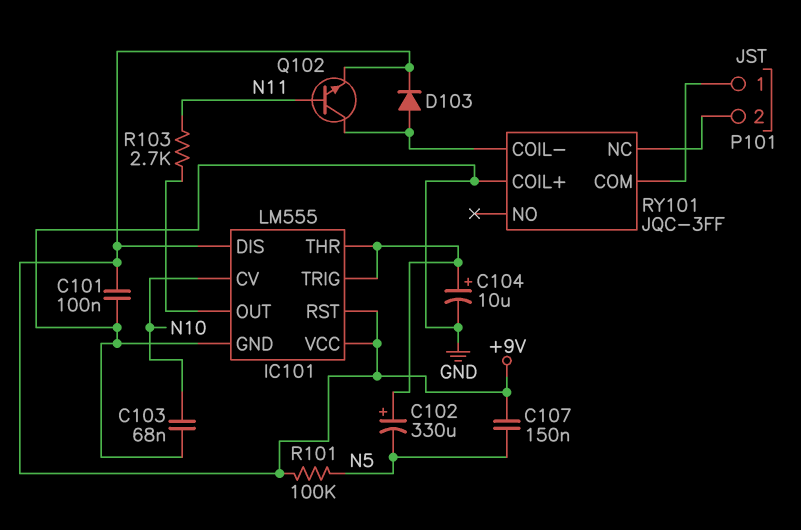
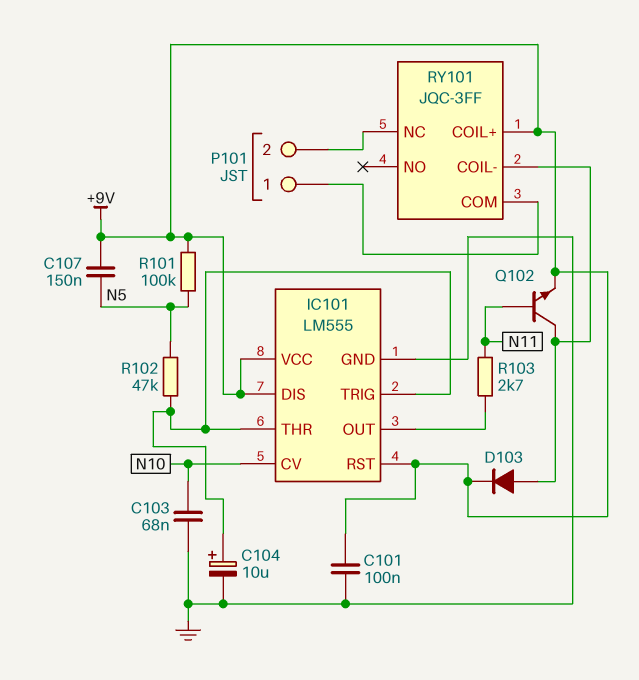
C102: 330uF (plus IC101/THR, minus N5) -> none
R102: none -> 47k (IC101/THR, N5)
RY101 pin COIL+: GND -> +9V

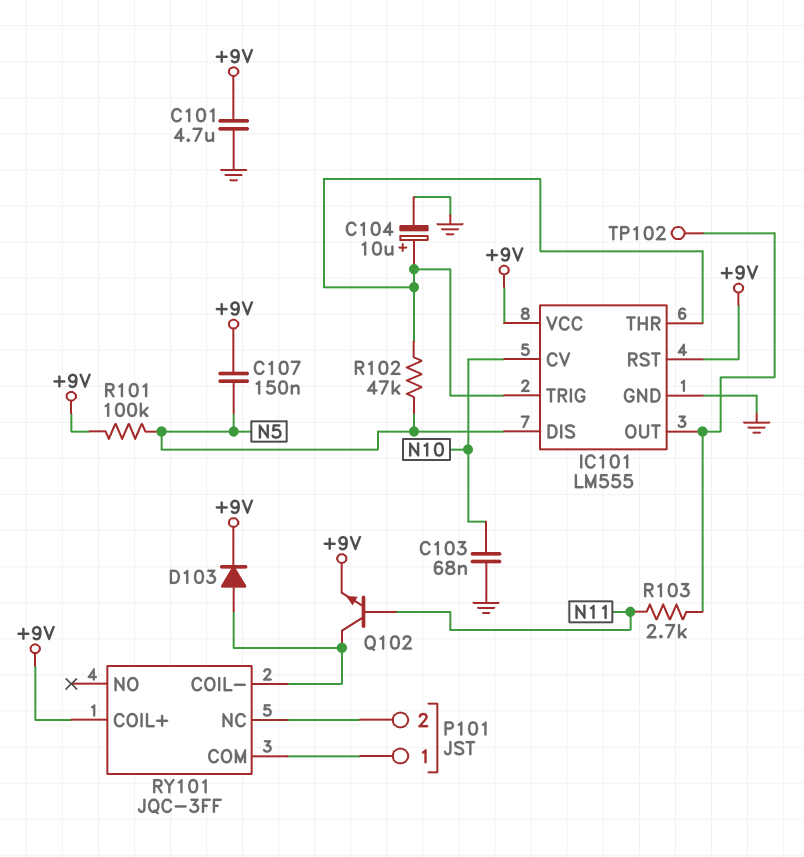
C101: 100nF (+9V, GND) -> 4.7uF (+9V, GND)
IC101 pin DIS: +9V -> N5
TP102: none -> test point (IC101/OUT)

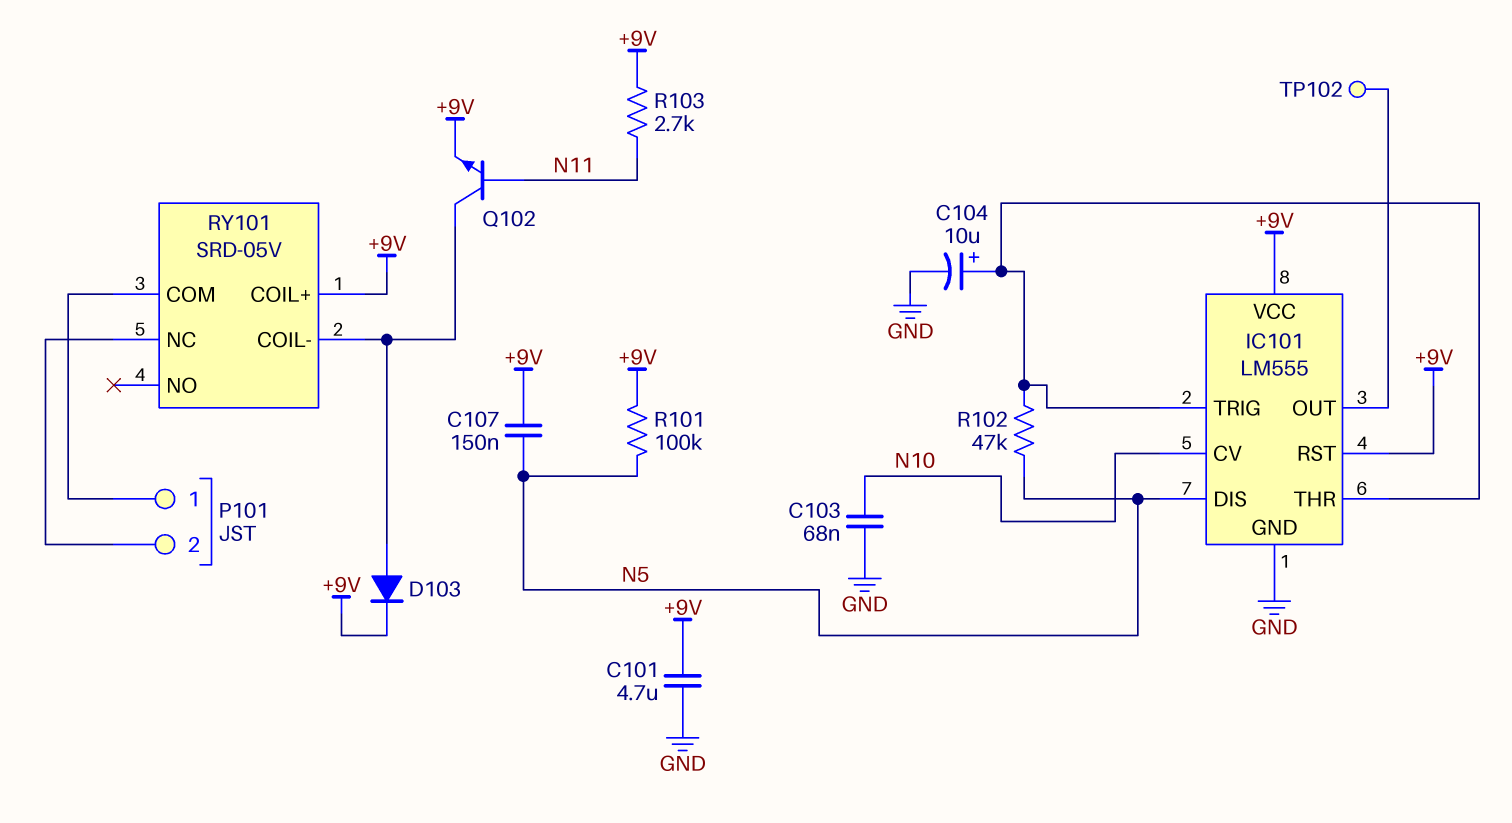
R103: 2.7k (IC101/OUT, N11) -> 2.7k (+9V, N11)
RY101: JQC-3FF -> SRD-05V

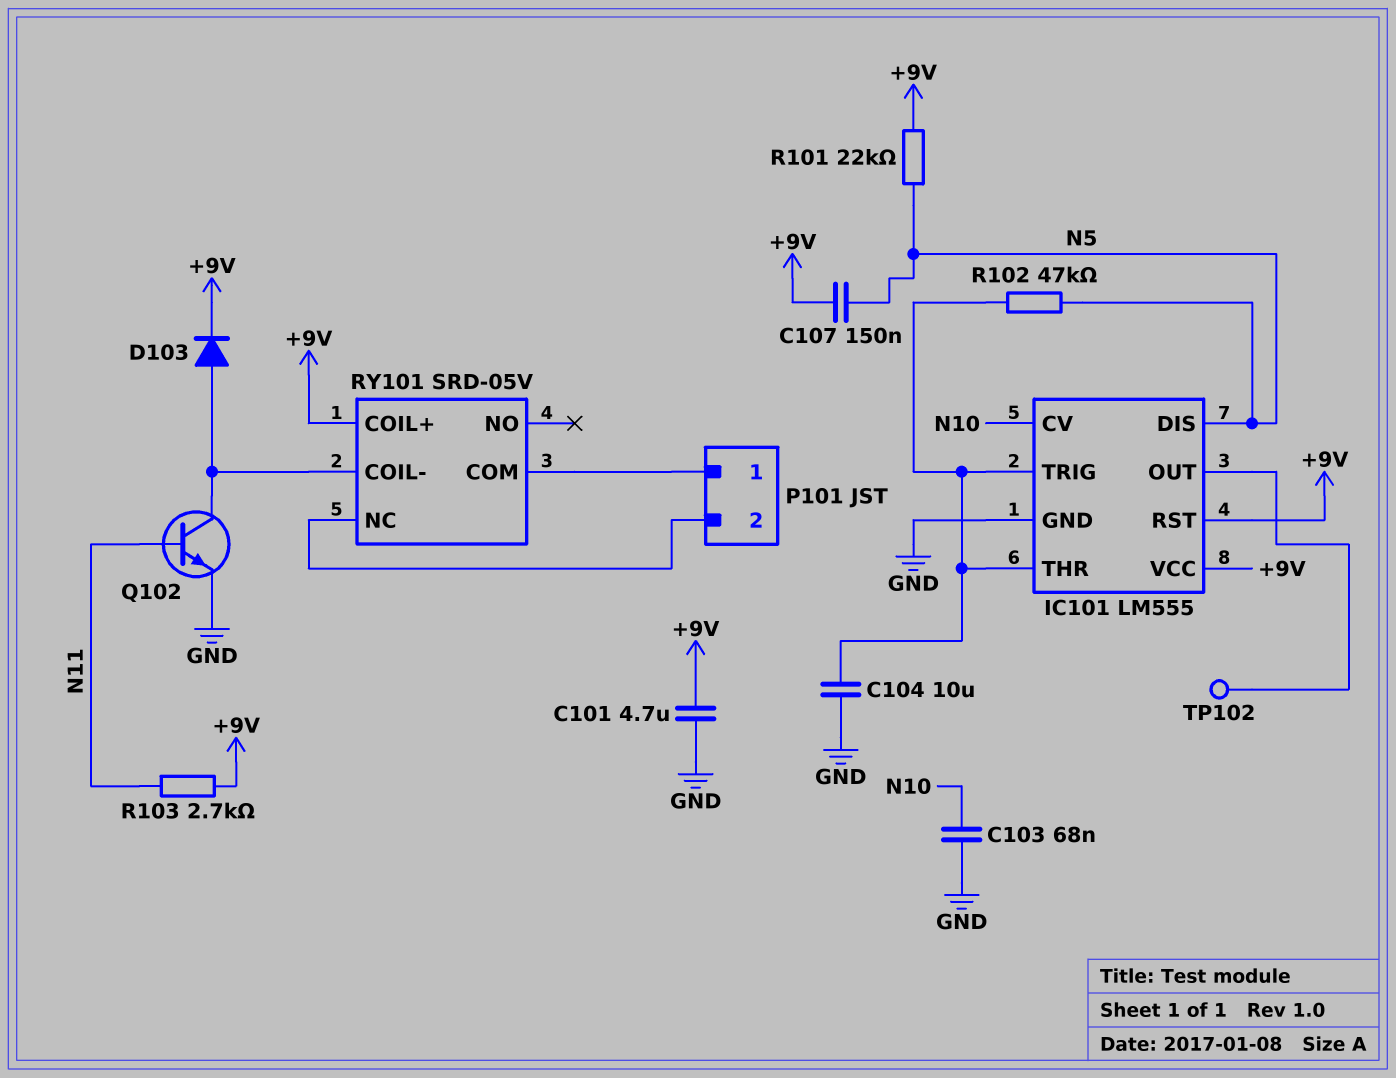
C104: 10uF (plus IC101/THR, minus GND) -> 10uF (GND, IC101/THR)
Q102: NPN (B N11, C RY101/COIL-, E +9V) -> NPN (B N11, C RY101/COIL-, E GND)
R101: 100k (+9V, N5) -> 22k (+9V, N5)

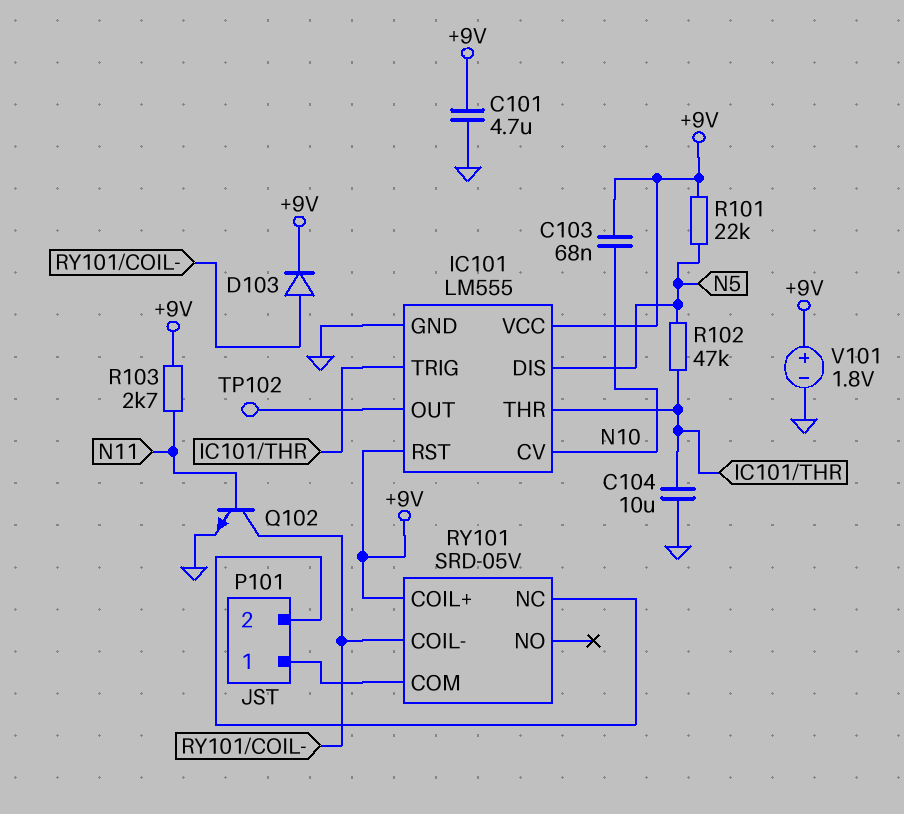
C103: 68nF (GND, N10) -> 68nF (+9V, N10)
C107: 150nF (+9V, N5) -> none
V101: none -> 1.8V (plus +9V, minus GND)

